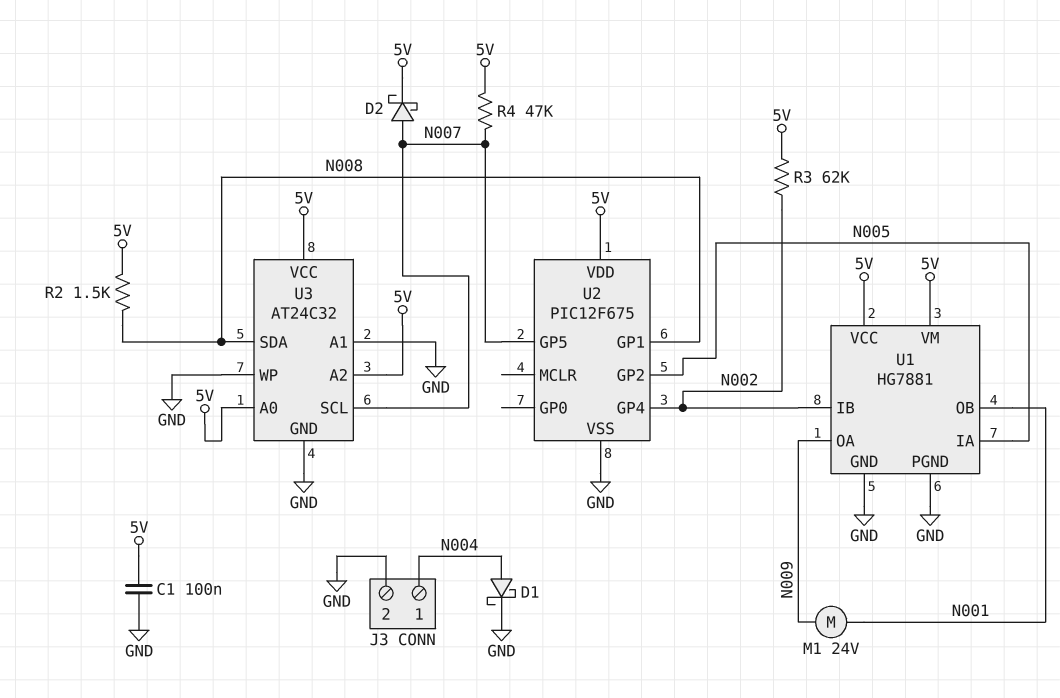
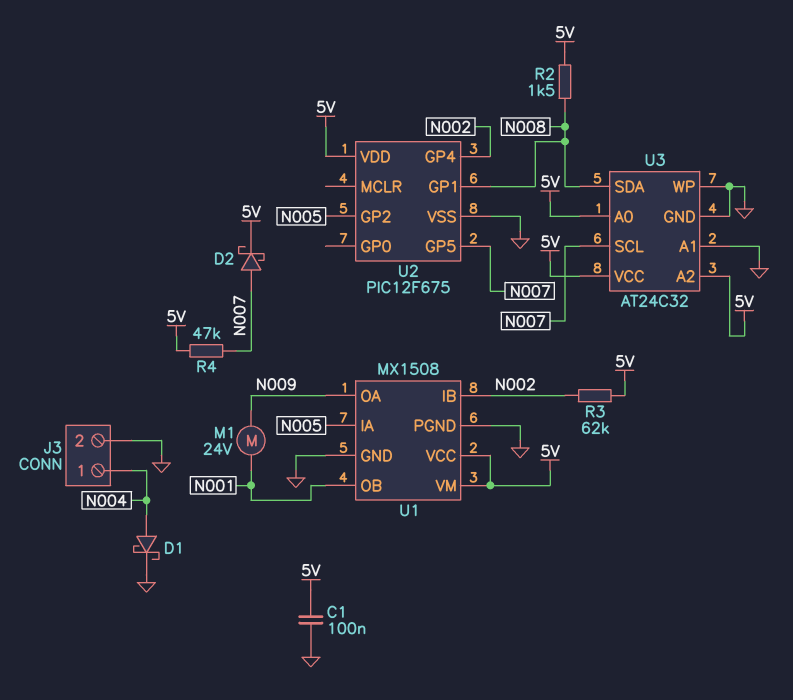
U1: HG7881 -> MX1508

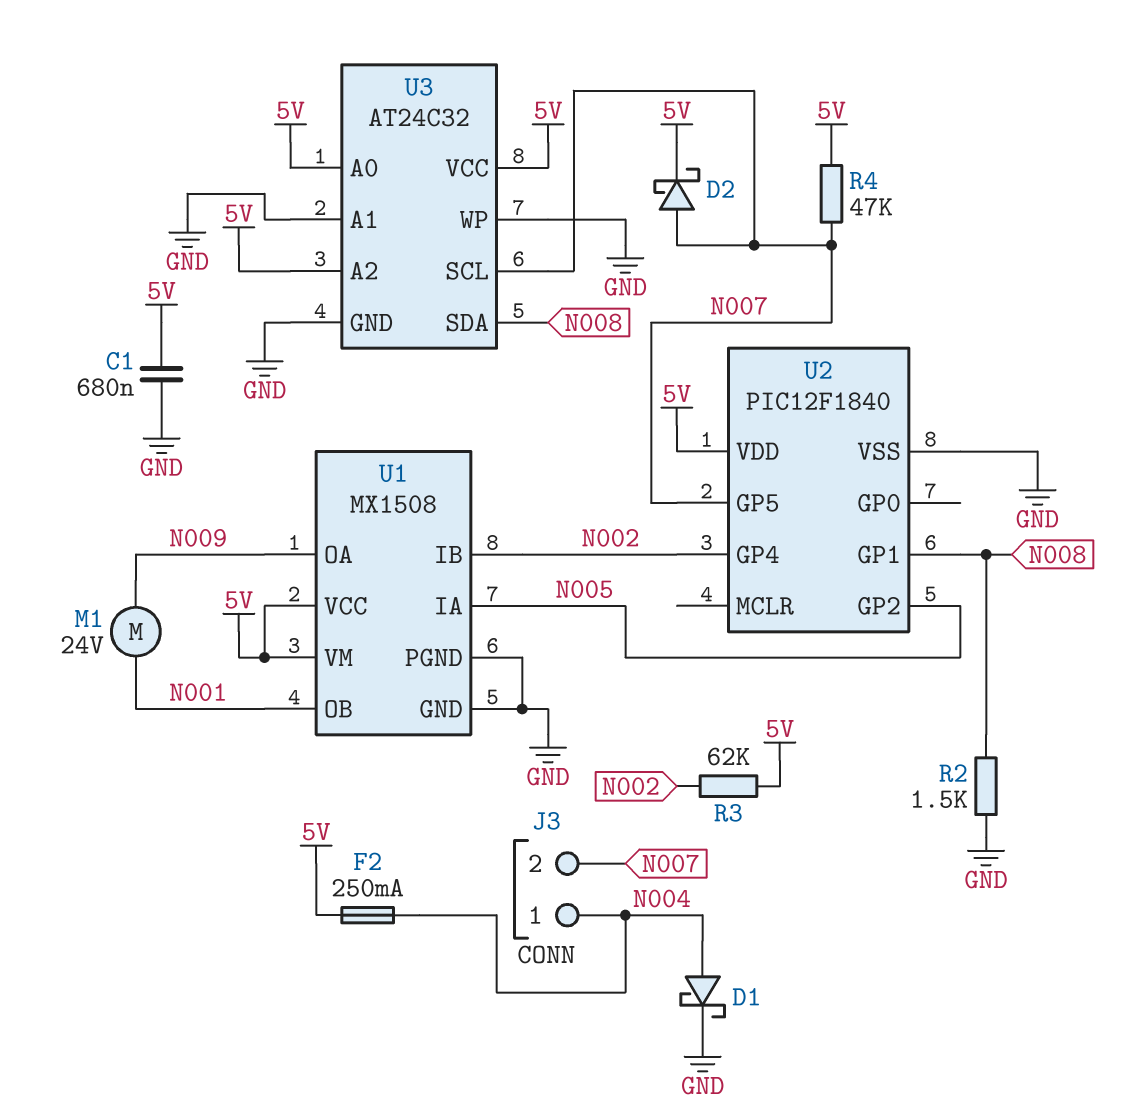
C1: 100nF (5V, GND) -> 680nF (5V, GND)
F2: none -> 250mA (5V, N004)
J3 pin 2: GND -> N007
R2: 1.5k (5V, N008) -> 1.5k (GND, N008)
U2: PIC12F675 -> PIC12F1840

